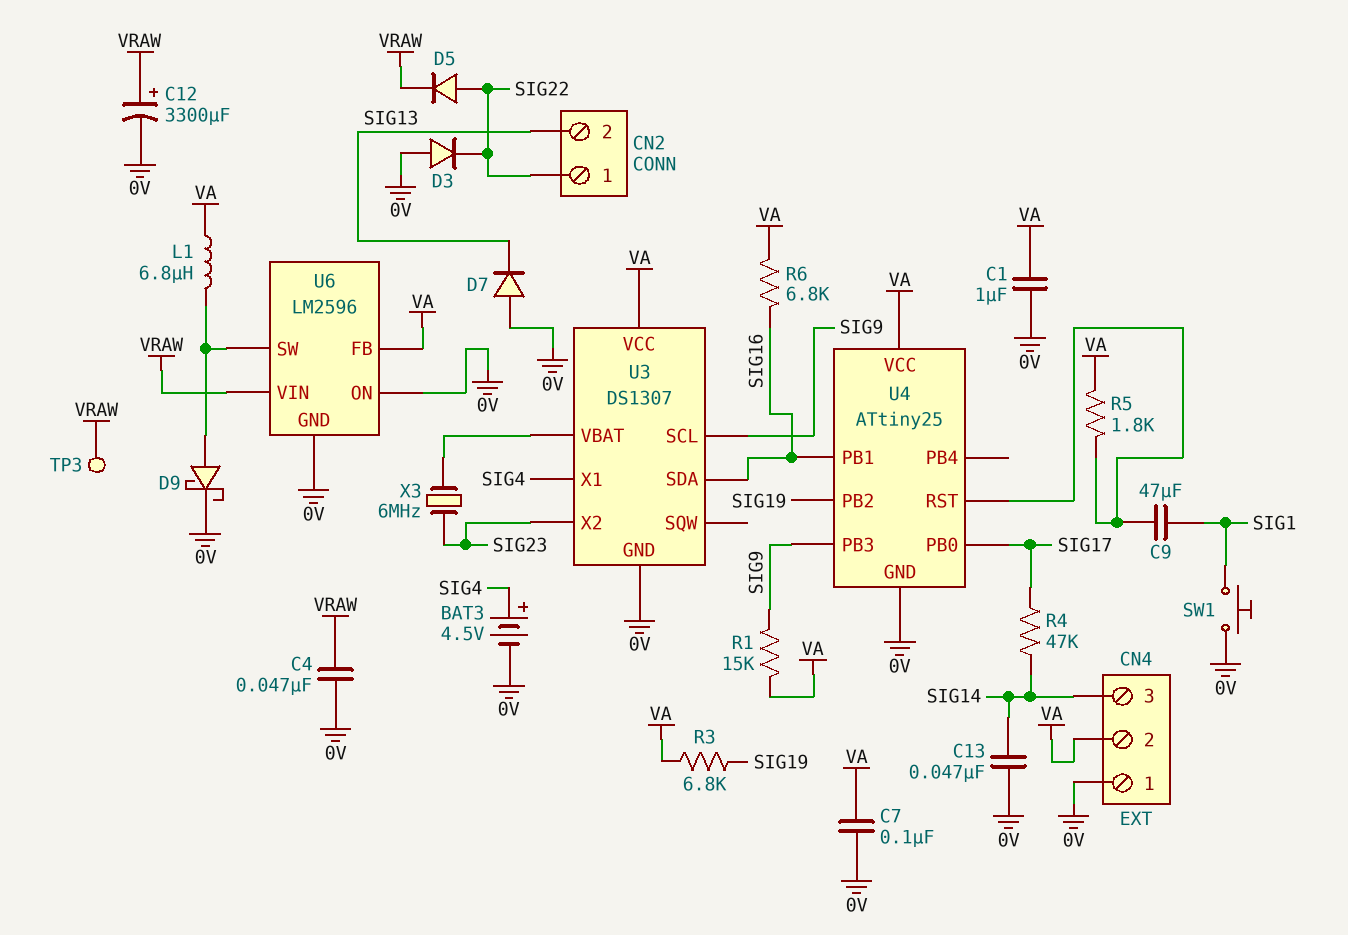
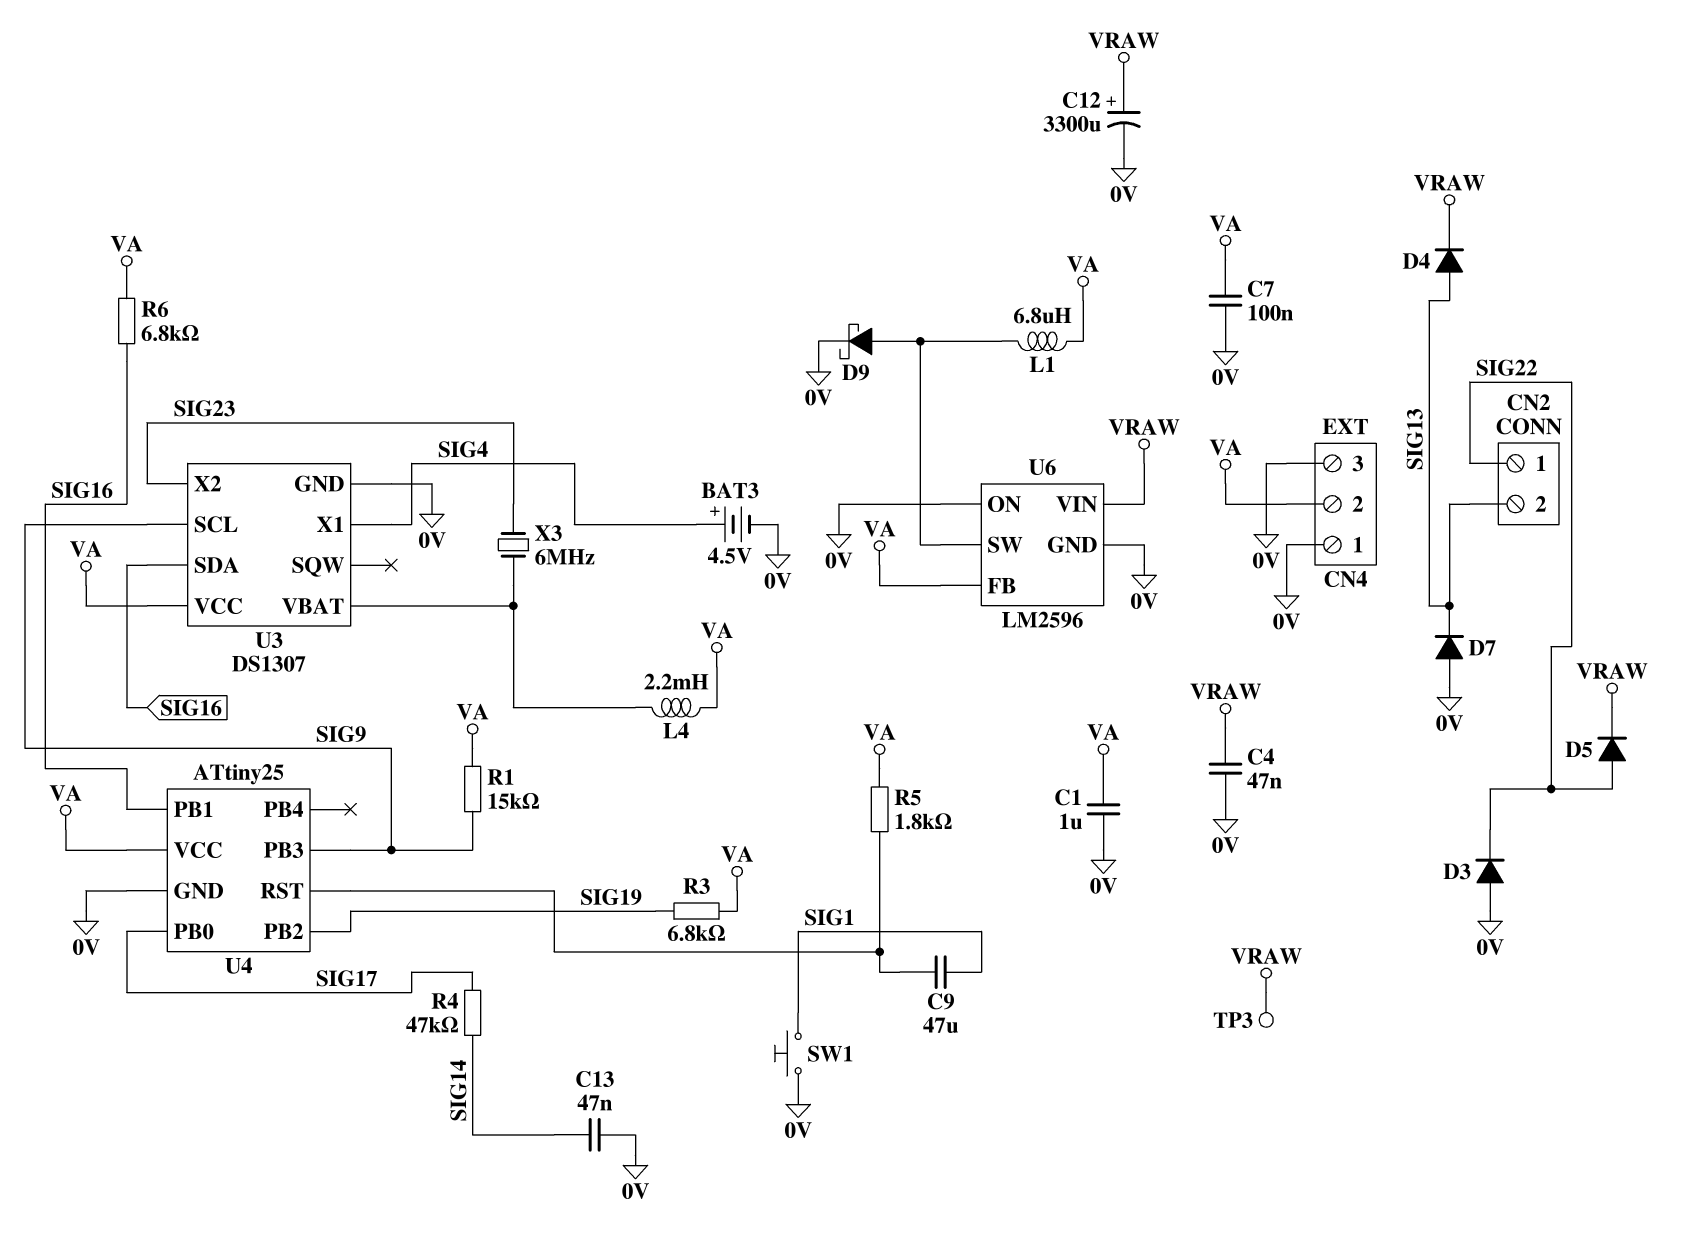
CN4 pin 3: SIG14 -> 0V
D4: none -> diode (A SIG13, K VRAW)
L4: none -> 2.2mH (U3/VBAT, VA)

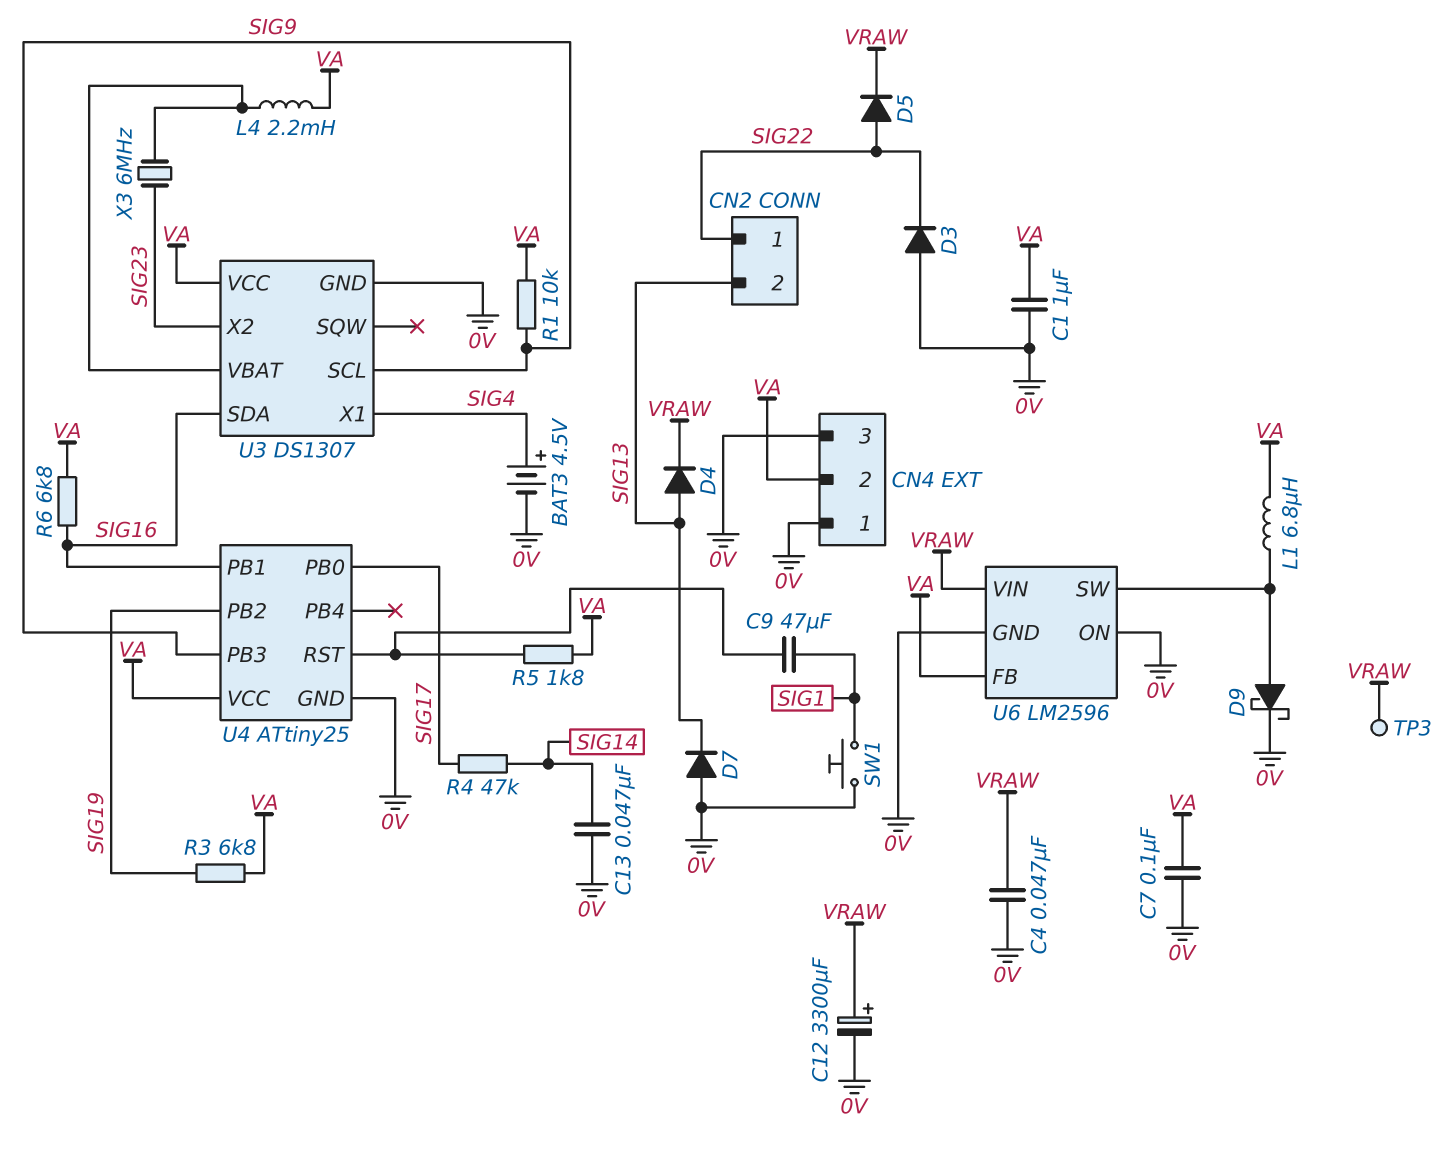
R1: 15k (SIG9, VA) -> 10k (SIG9, VA)

